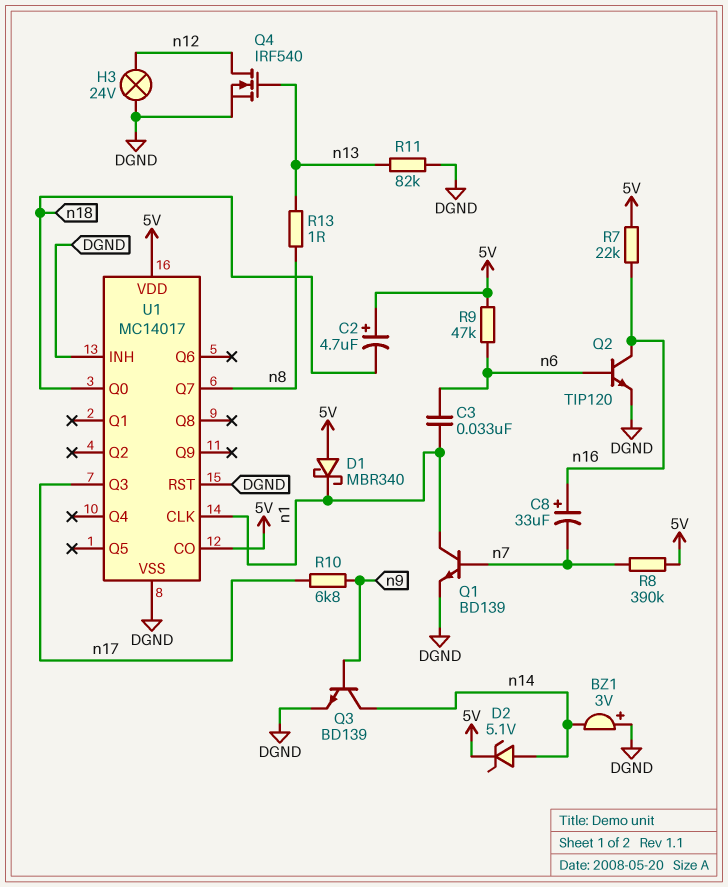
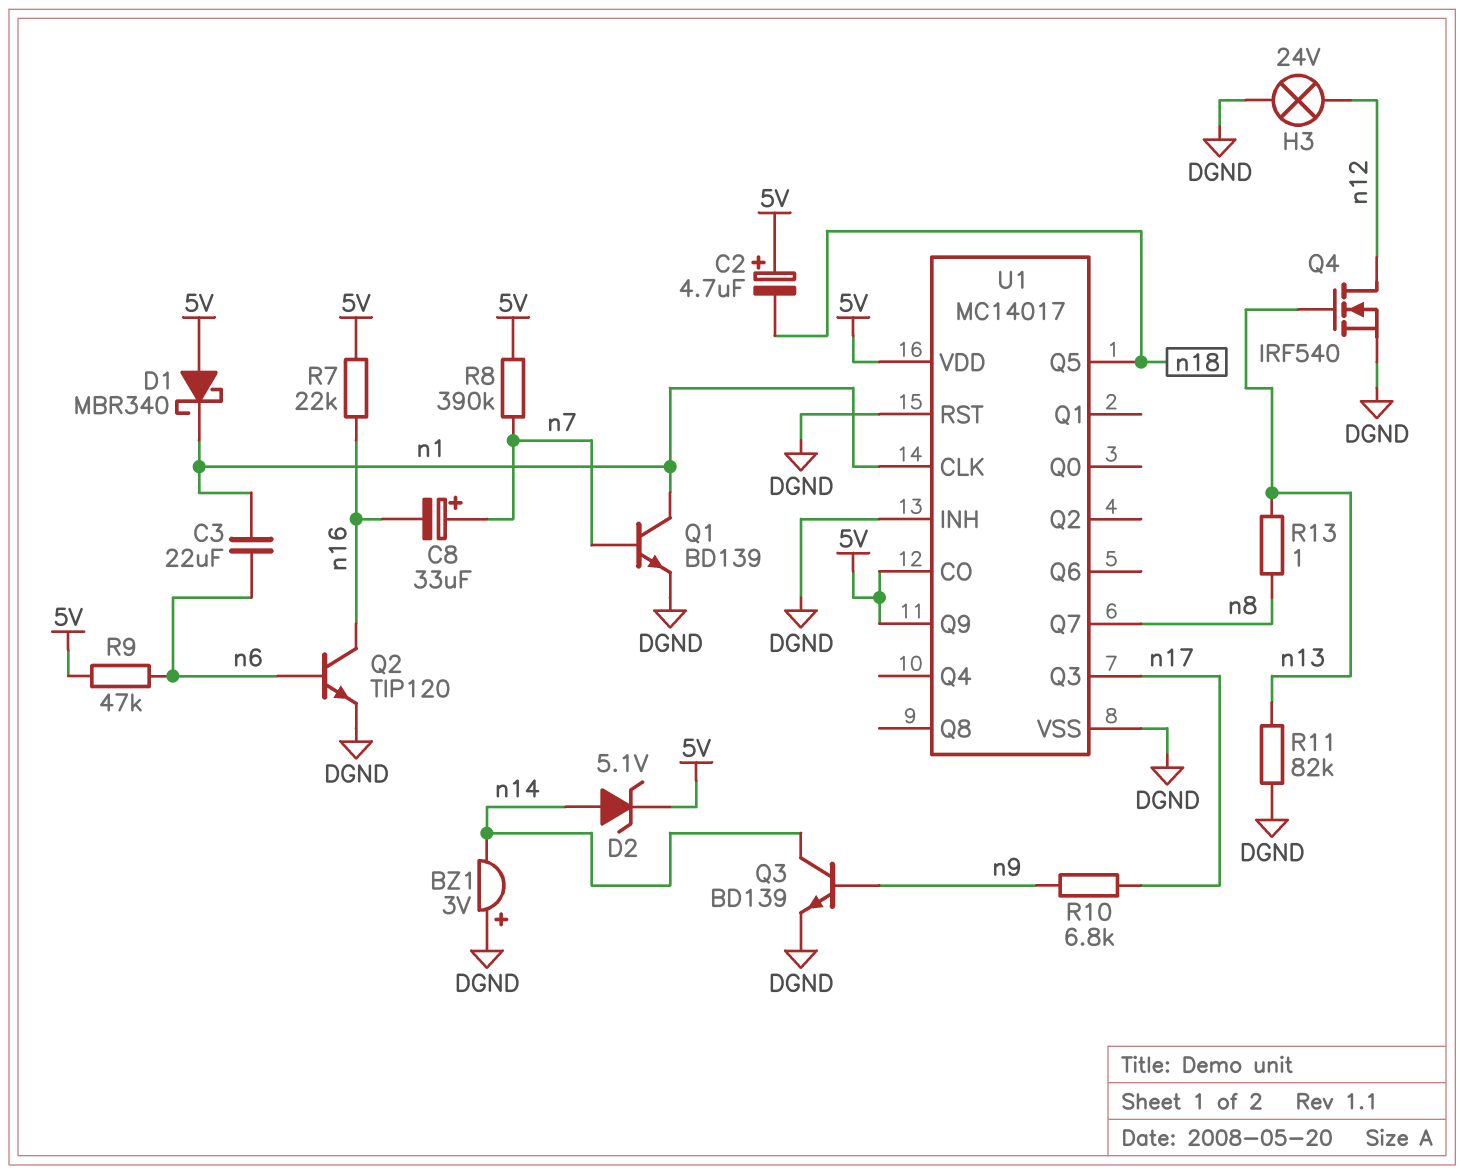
C3: 33nF (n1, n6) -> 22uF (n1, n6)
C8: 33uF (plus n16, minus n7) -> 33uF (plus n7, minus n16)
U1 pin Q0: n18 -> none
U1 pin Q5: none -> n18
U1 pin Q9: none -> 5V

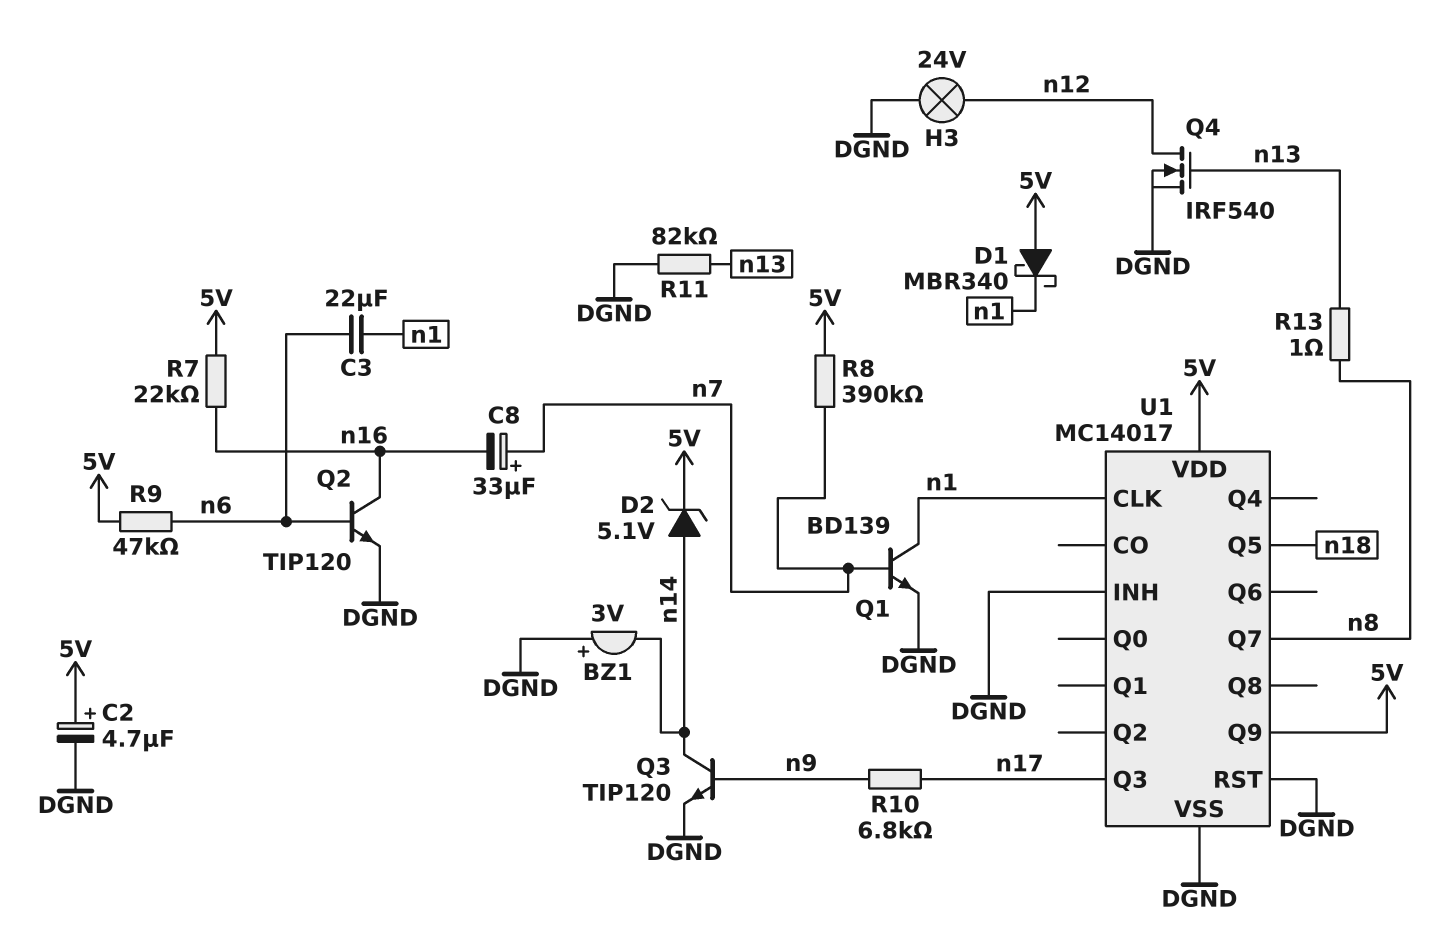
C2: 4.7uF (plus 5V, minus n18) -> 4.7uF (plus 5V, minus DGND)
Q3: NPN BD139 (B n9, C n14, E DGND) -> NPN TIP120 (B n9, C n14, E DGND)
U1 pin CO: 5V -> none

